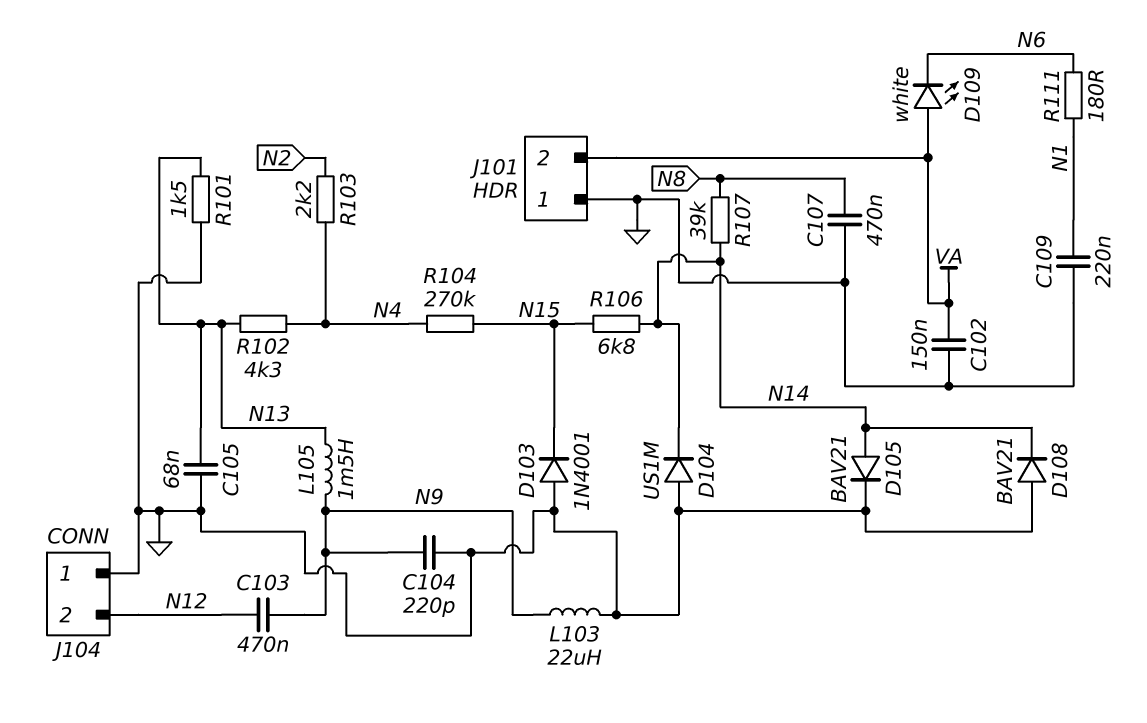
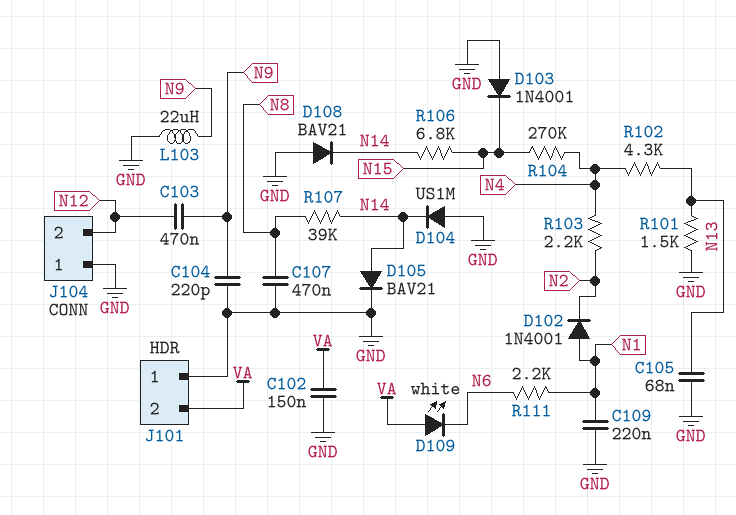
D102: none -> diode 1N4001 (A N1, K N2)
L105: 1.5mH (N9, N13) -> none
R111: 180 (N1, N6) -> 2.2k (N1, N6)

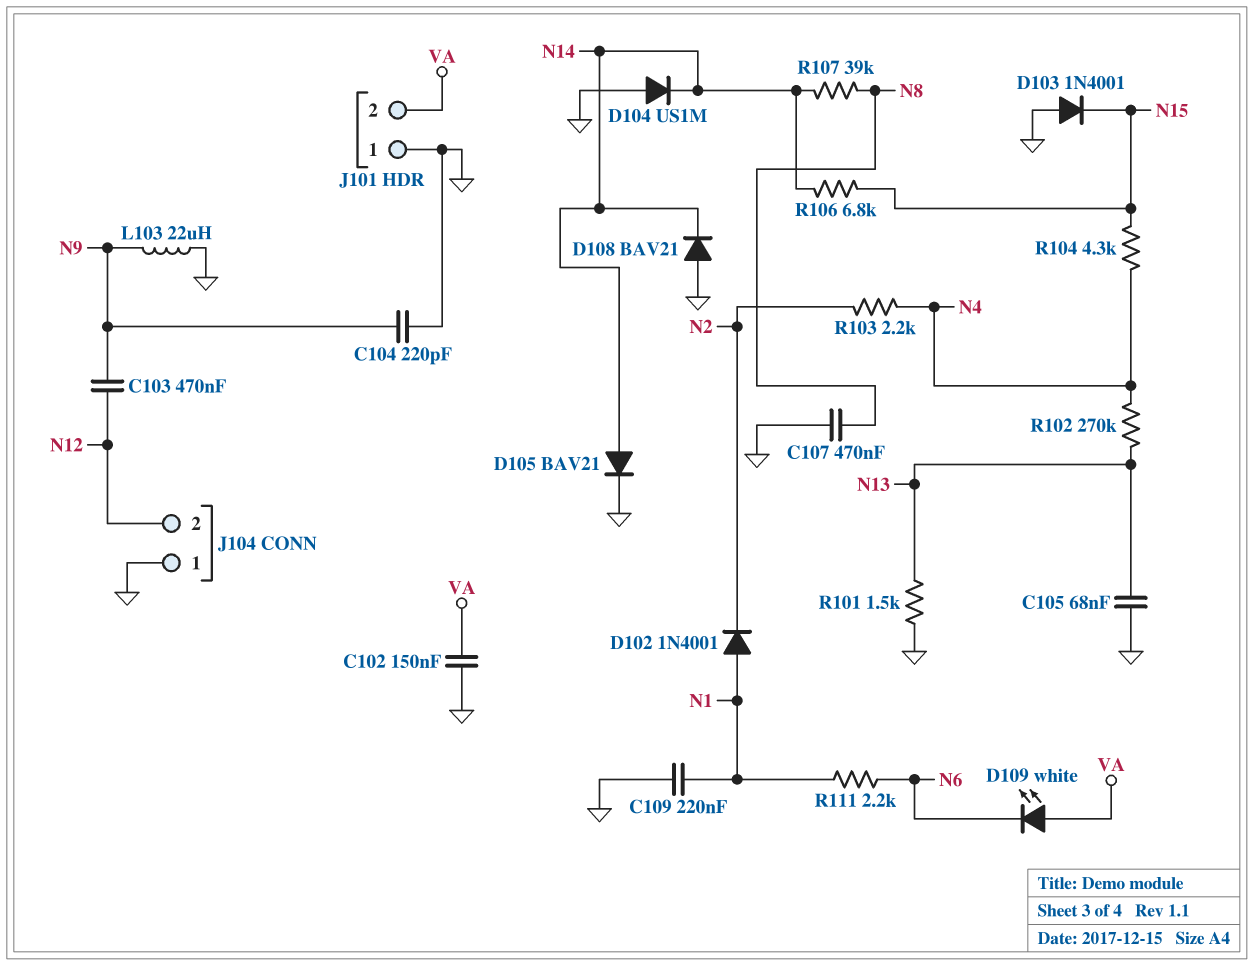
R102: 4.3k (N4, N13) -> 270k (N4, N13)
R104: 270k (N4, N15) -> 4.3k (N4, N15)

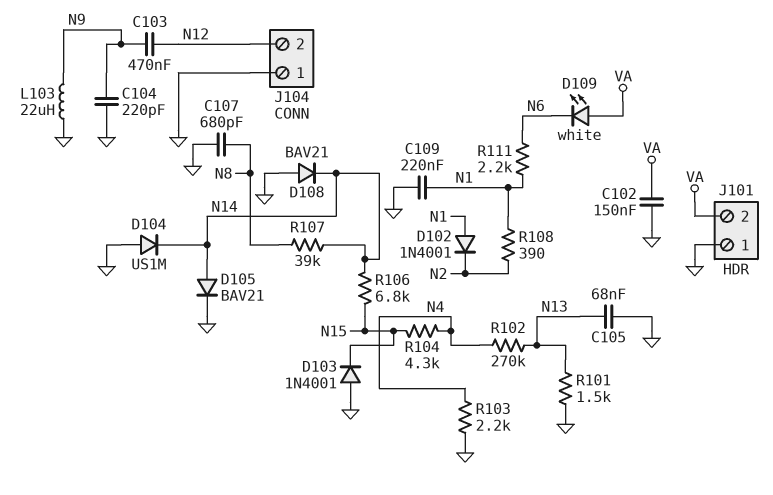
C107: 470nF (GND, N8) -> 680pF (GND, N8)
R103: 2.2k (N2, N4) -> 2.2k (GND, N4)
R108: none -> 390 (N1, N2)

